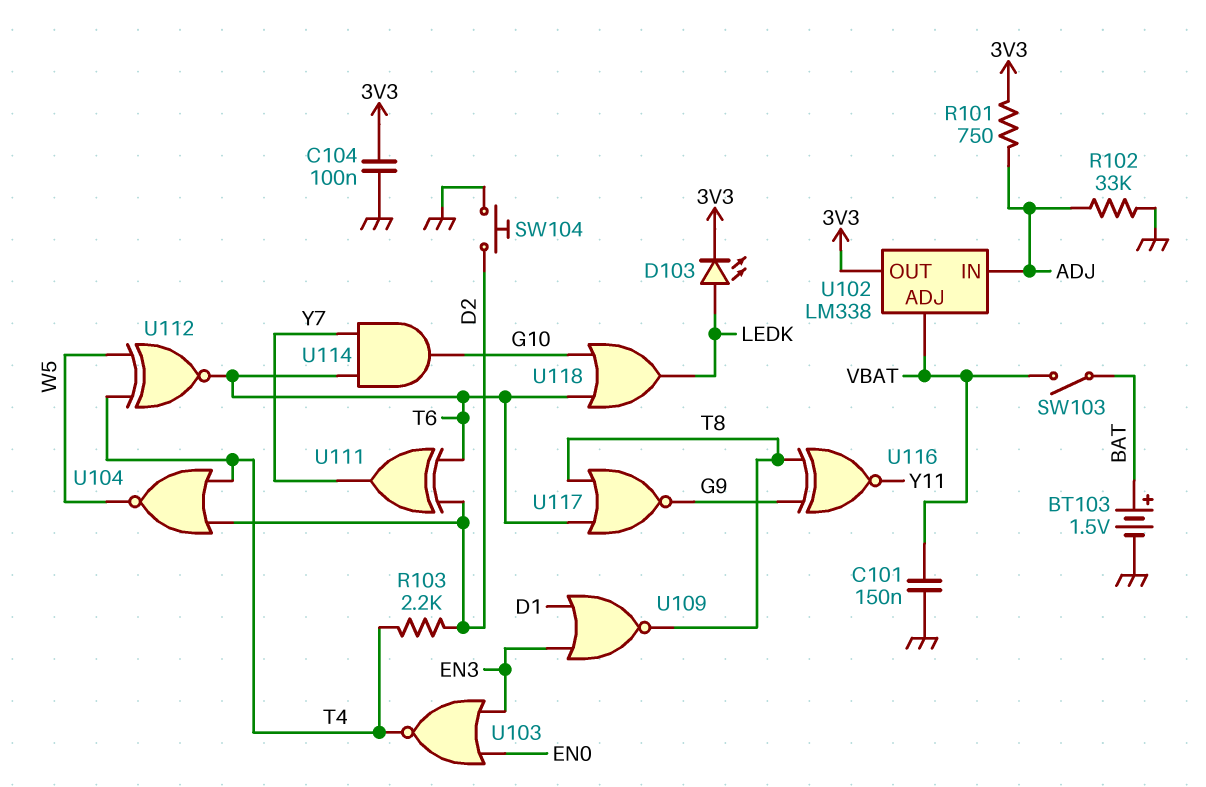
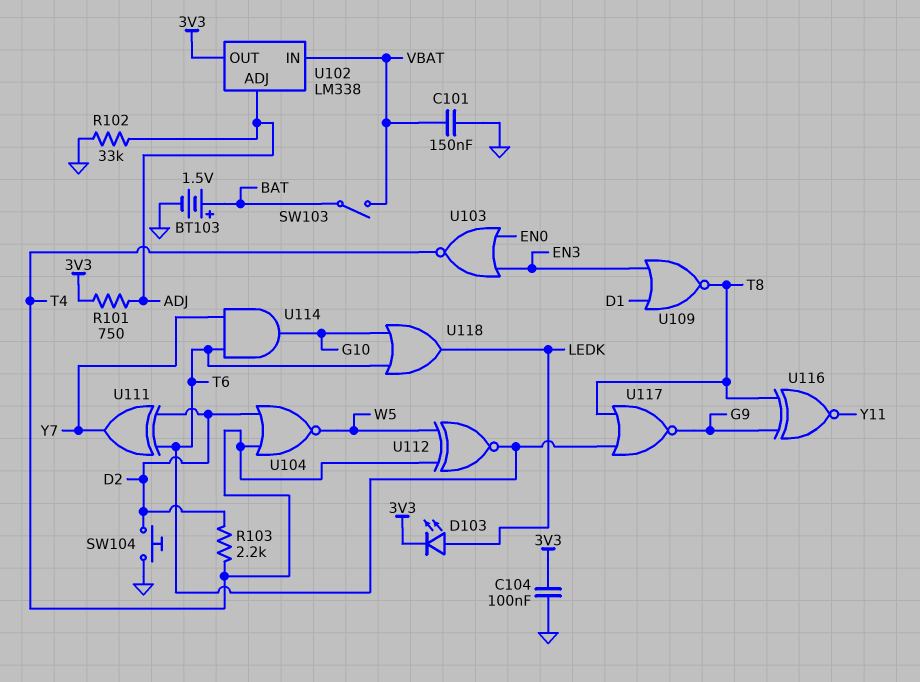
U102 pin ADJ: VBAT -> ADJ
U102 pin IN: ADJ -> VBAT

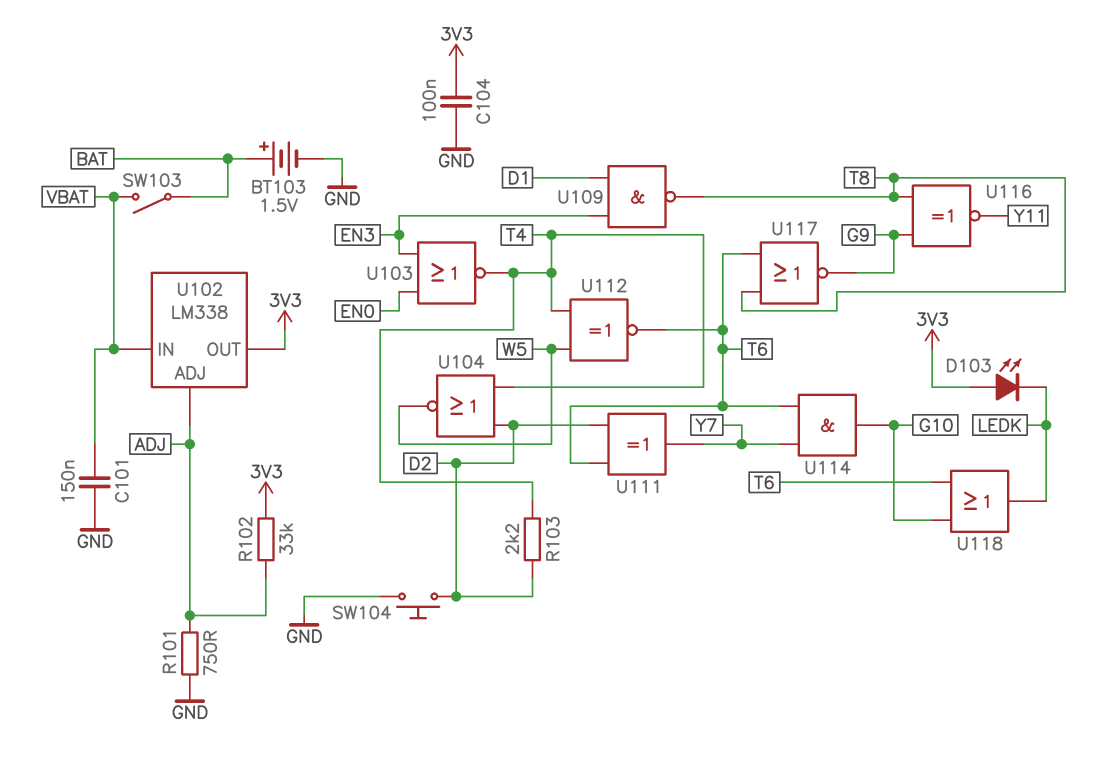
D103: LED (A LEDK, K 3V3) -> LED (A 3V3, K LEDK)
R101: 750 (3V3, ADJ) -> 750 (ADJ, GND)
R102: 33k (ADJ, GND) -> 33k (3V3, ADJ)
U109: NOR (in D1, in EN3, out T8) -> NAND (in D1, in EN3, out T8)

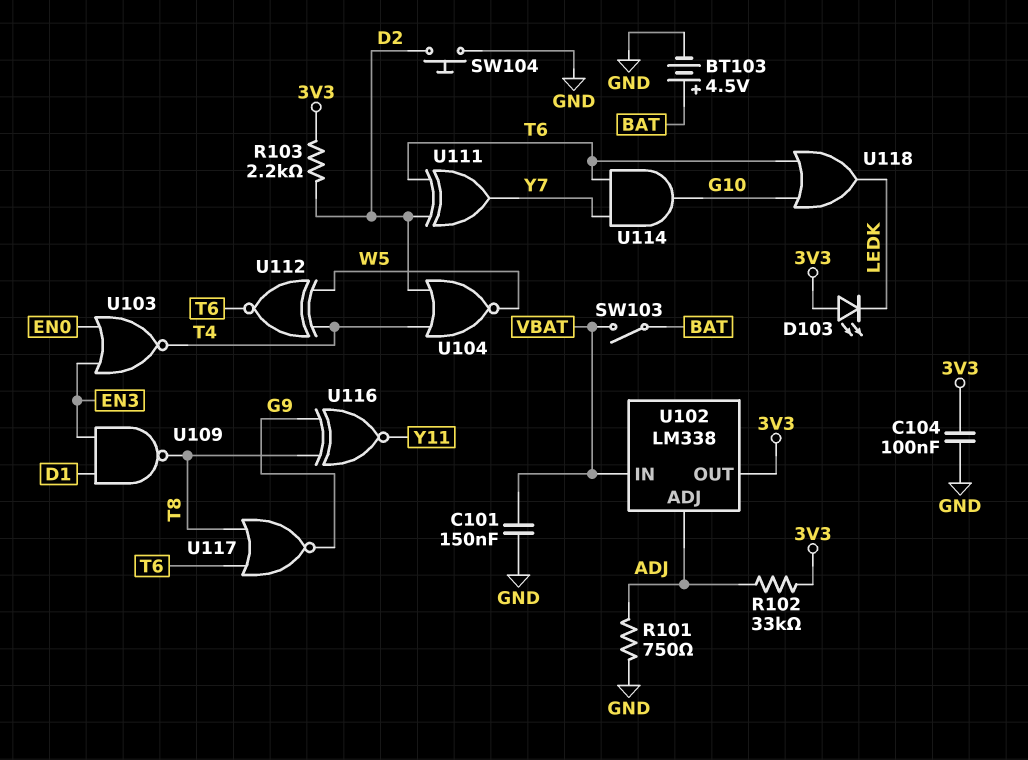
BT103: 1.5V (plus BAT, minus GND) -> 4.5V (plus BAT, minus GND)
R103: 2.2k (D2, T4) -> 2.2k (3V3, D2)

